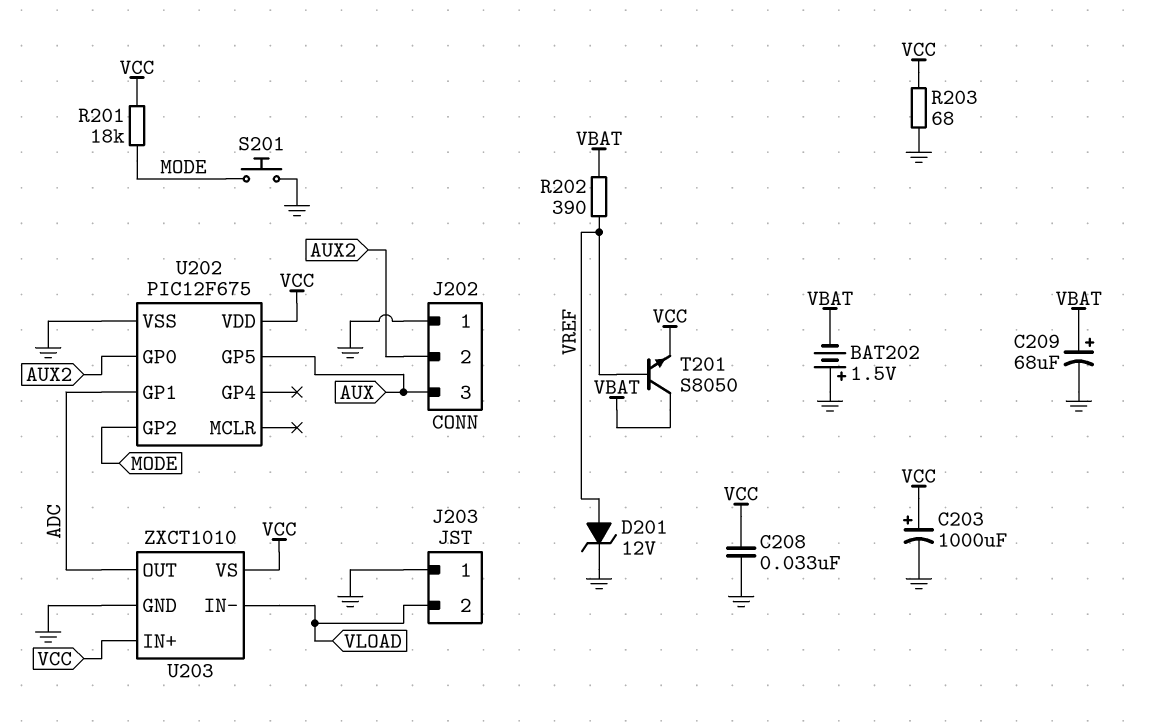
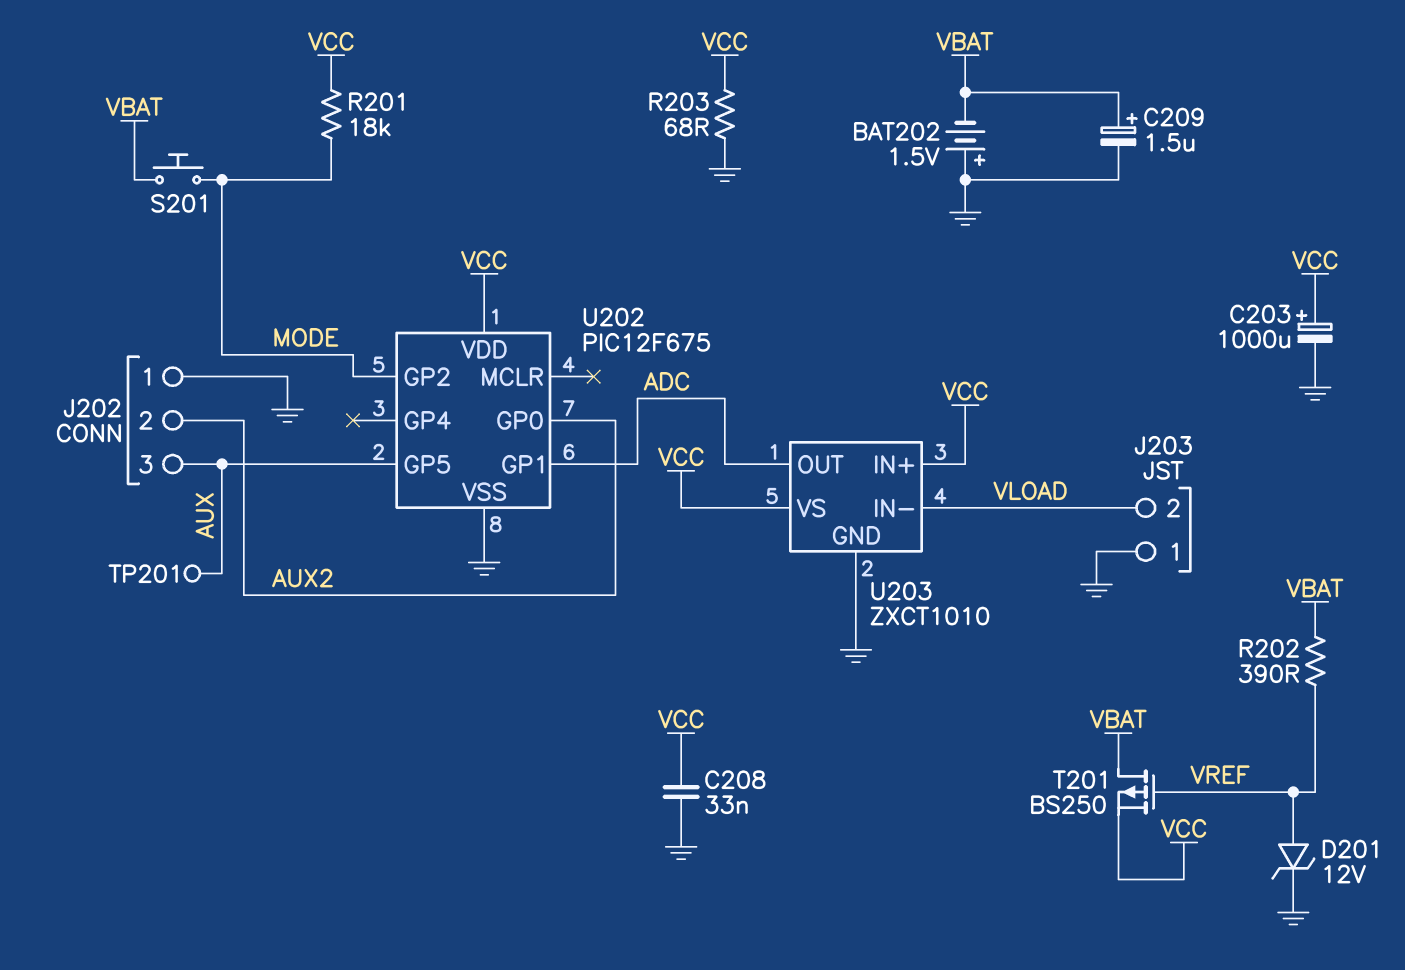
C209: 68uF (plus VBAT, minus GND) -> 1.5uF (plus VBAT, minus GND)
S201: button (GND, MODE) -> button (MODE, VBAT)
T201: NPN S8050 (B VREF, C VBAT, E VCC) -> PMOS BS250 (G VREF, D VBAT, S VCC)
TP201: none -> test point (AUX)

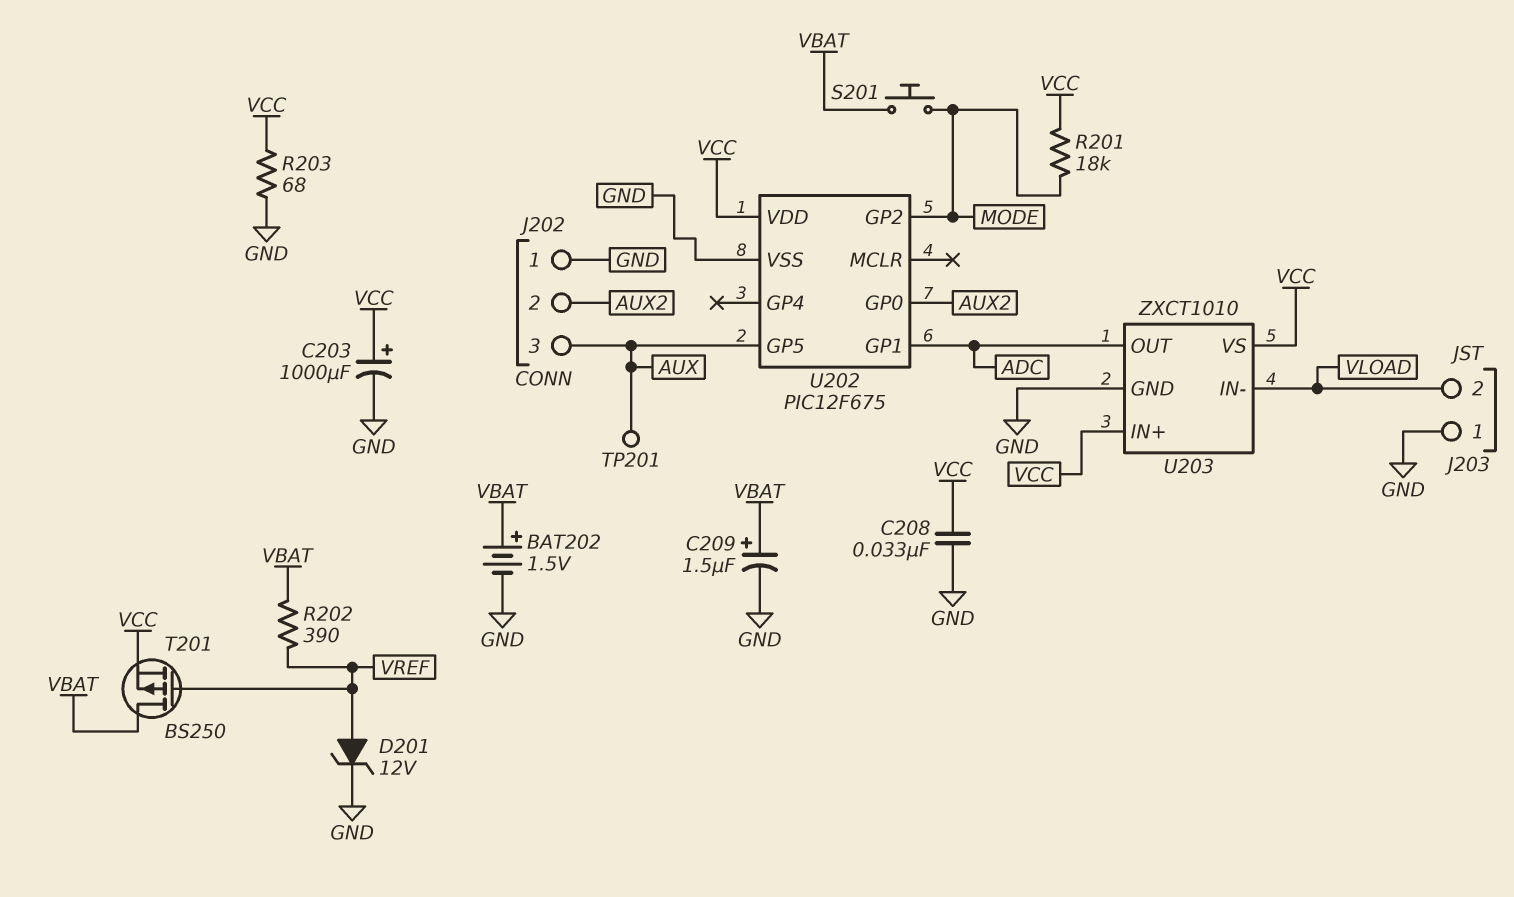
BAT202: 1.5V (plus GND, minus VBAT) -> 1.5V (plus VBAT, minus GND)

